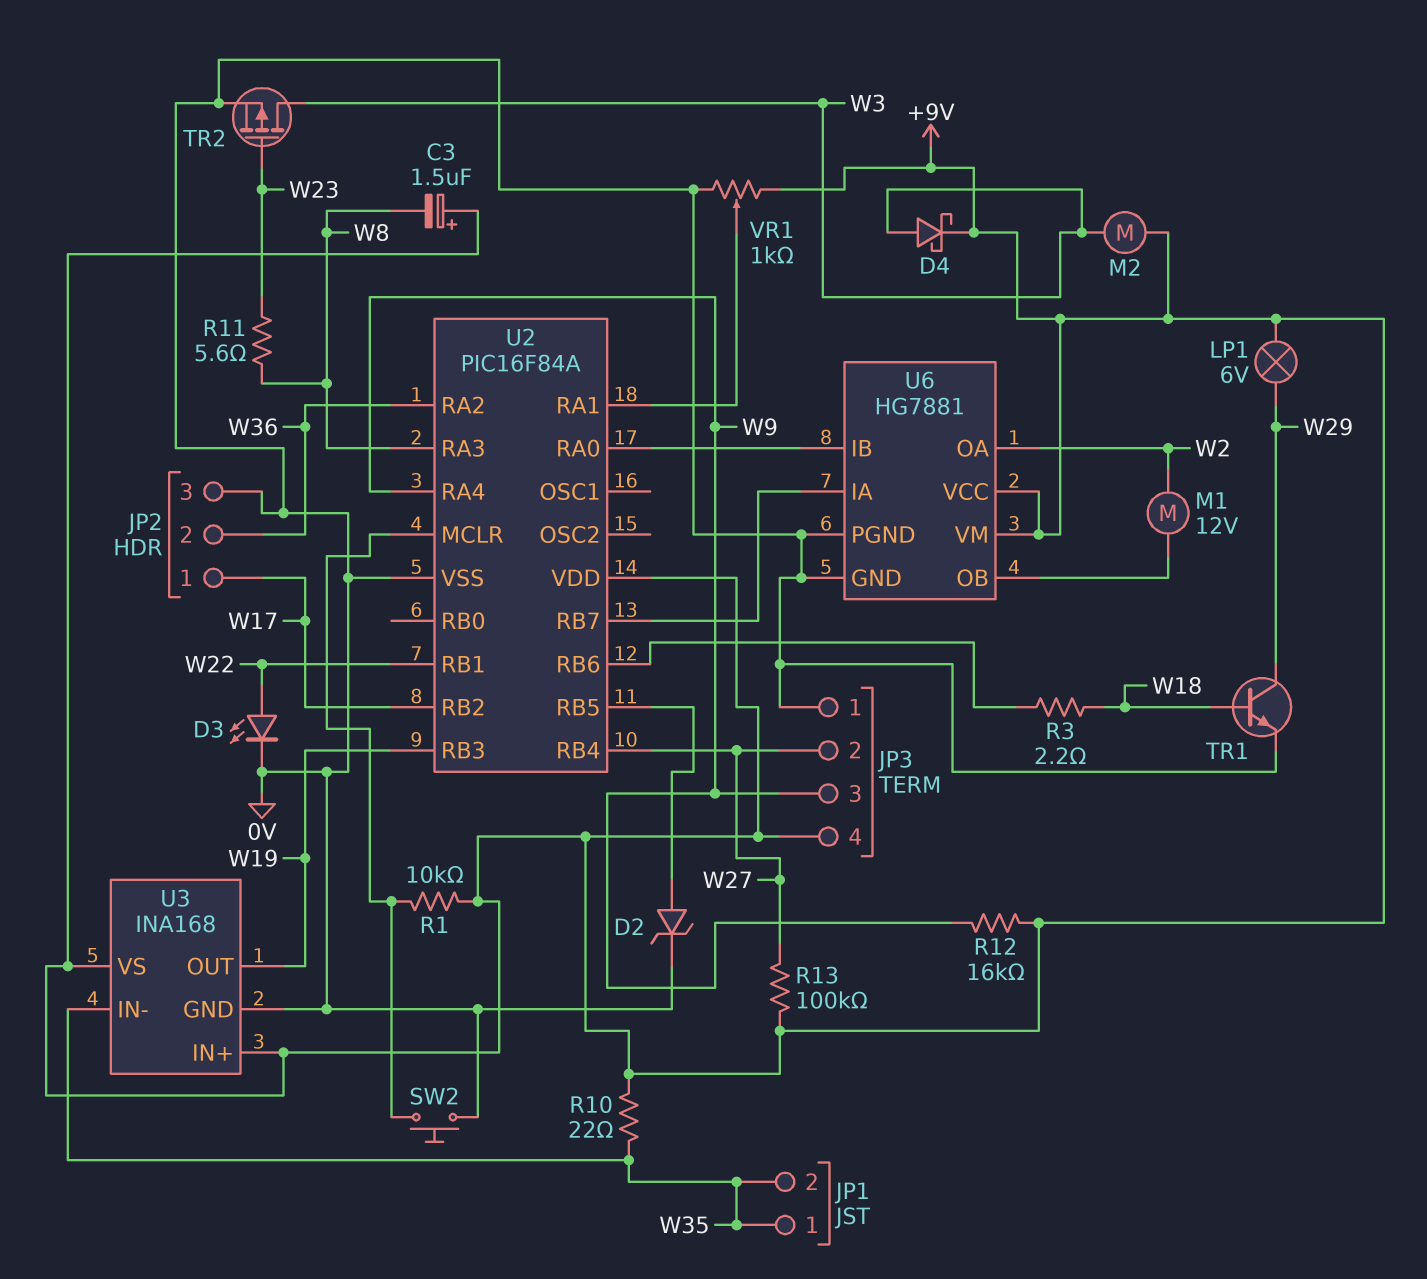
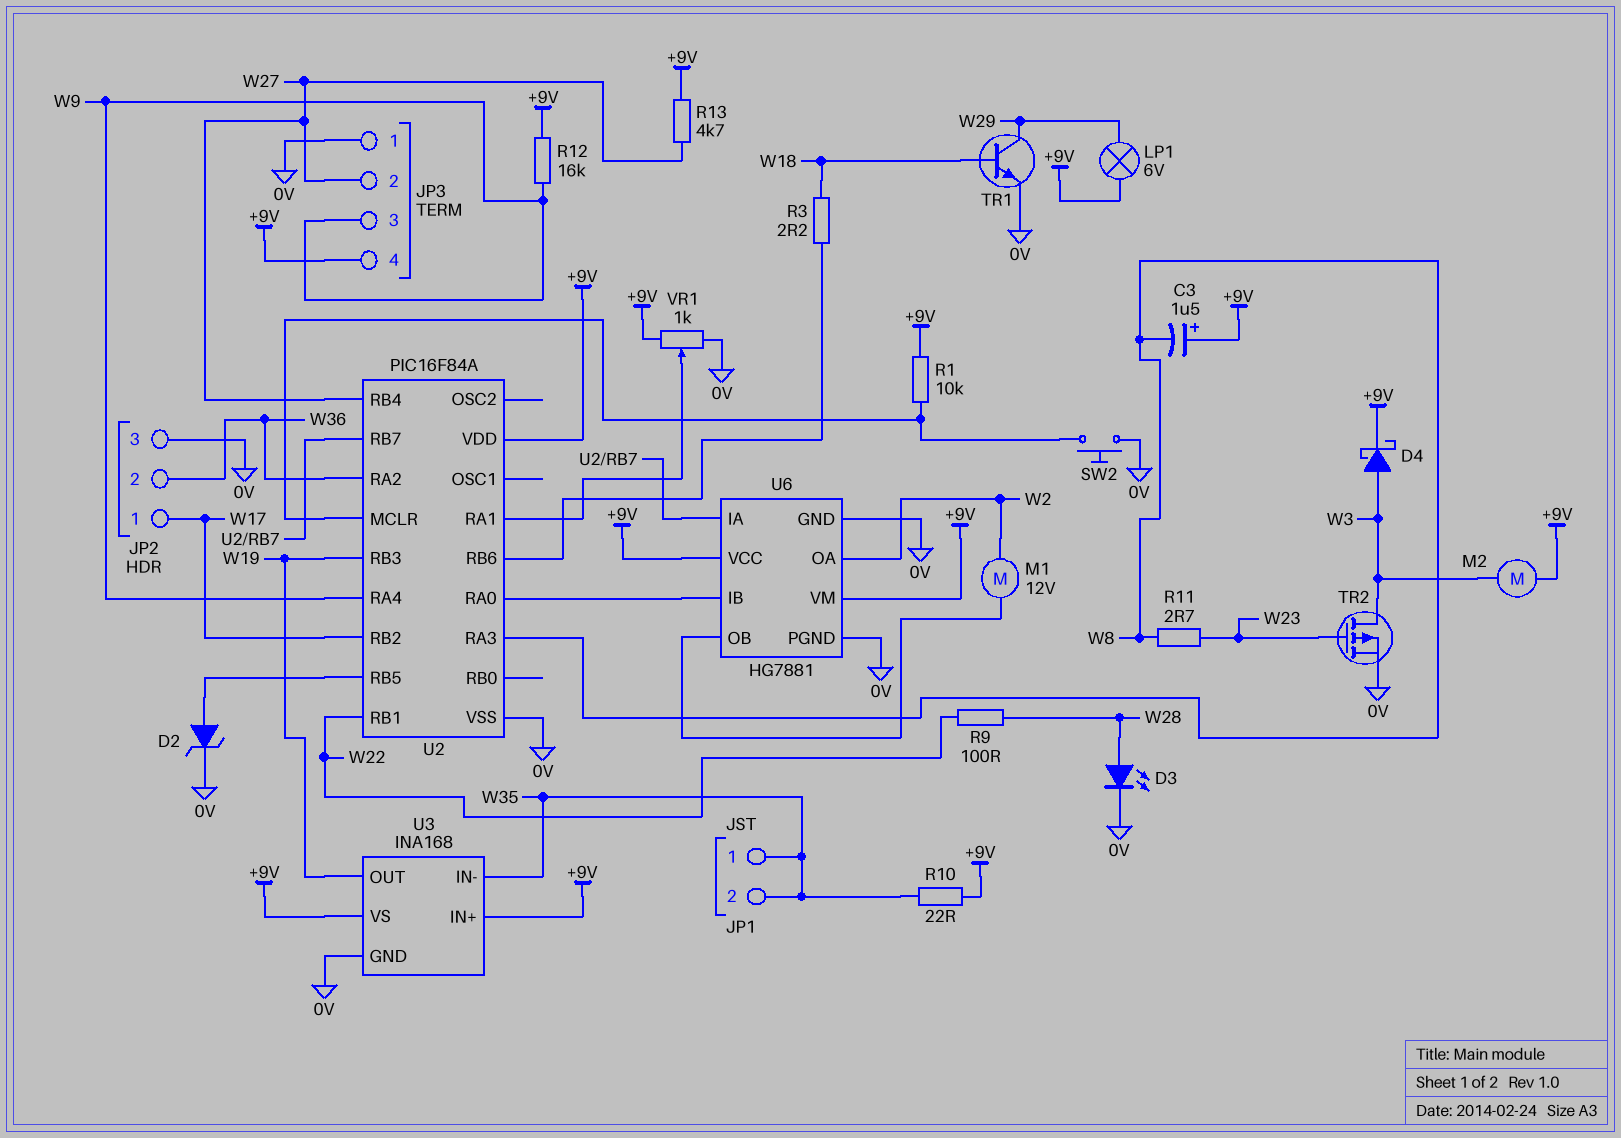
D3: LED (A W22, K 0V) -> LED (A W28, K 0V)
R9: none -> 100 (W22, W28)
R11: 5.6 (W8, W23) -> 2.7 (W8, W23)
R13: 100k (+9V, W27) -> 4.7k (+9V, W27)

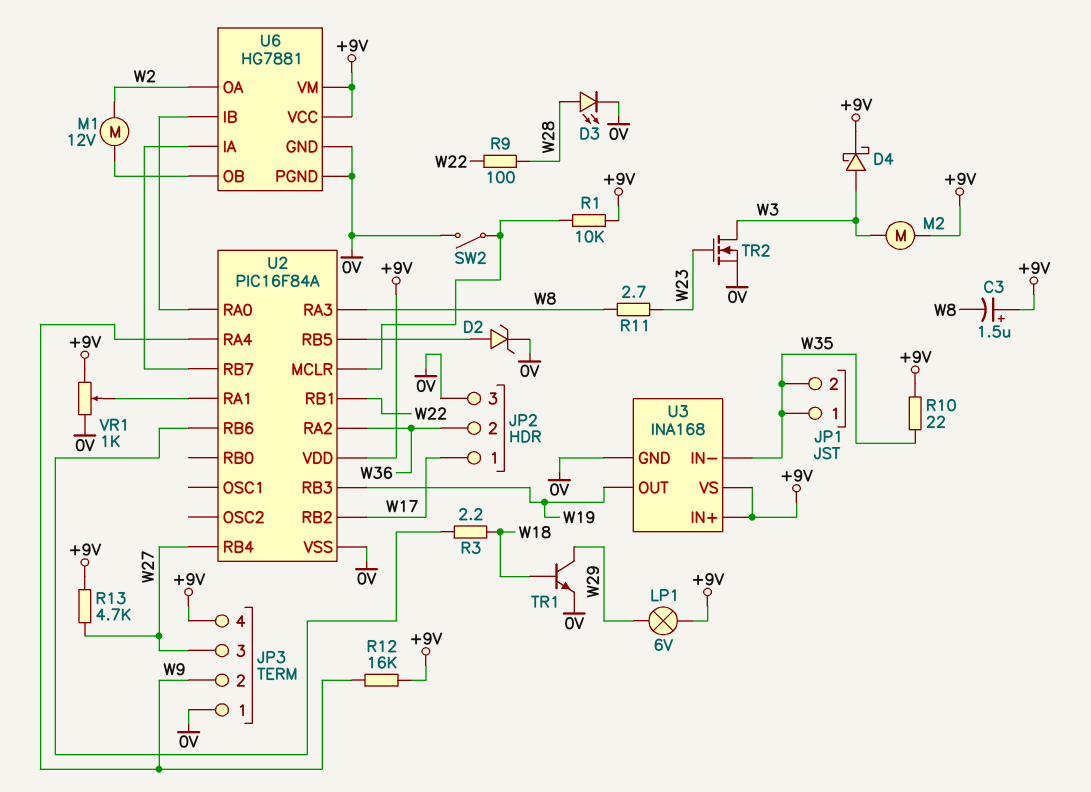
JP3 pin 2: W27 -> W9
JP3 pin 3: W9 -> W27
SW2: button (0V, U2/MCLR) -> switch (0V, U2/MCLR)
TR2: PMOS (G W23, D W3, S 0V) -> NMOS (G W23, D W3, S 0V)

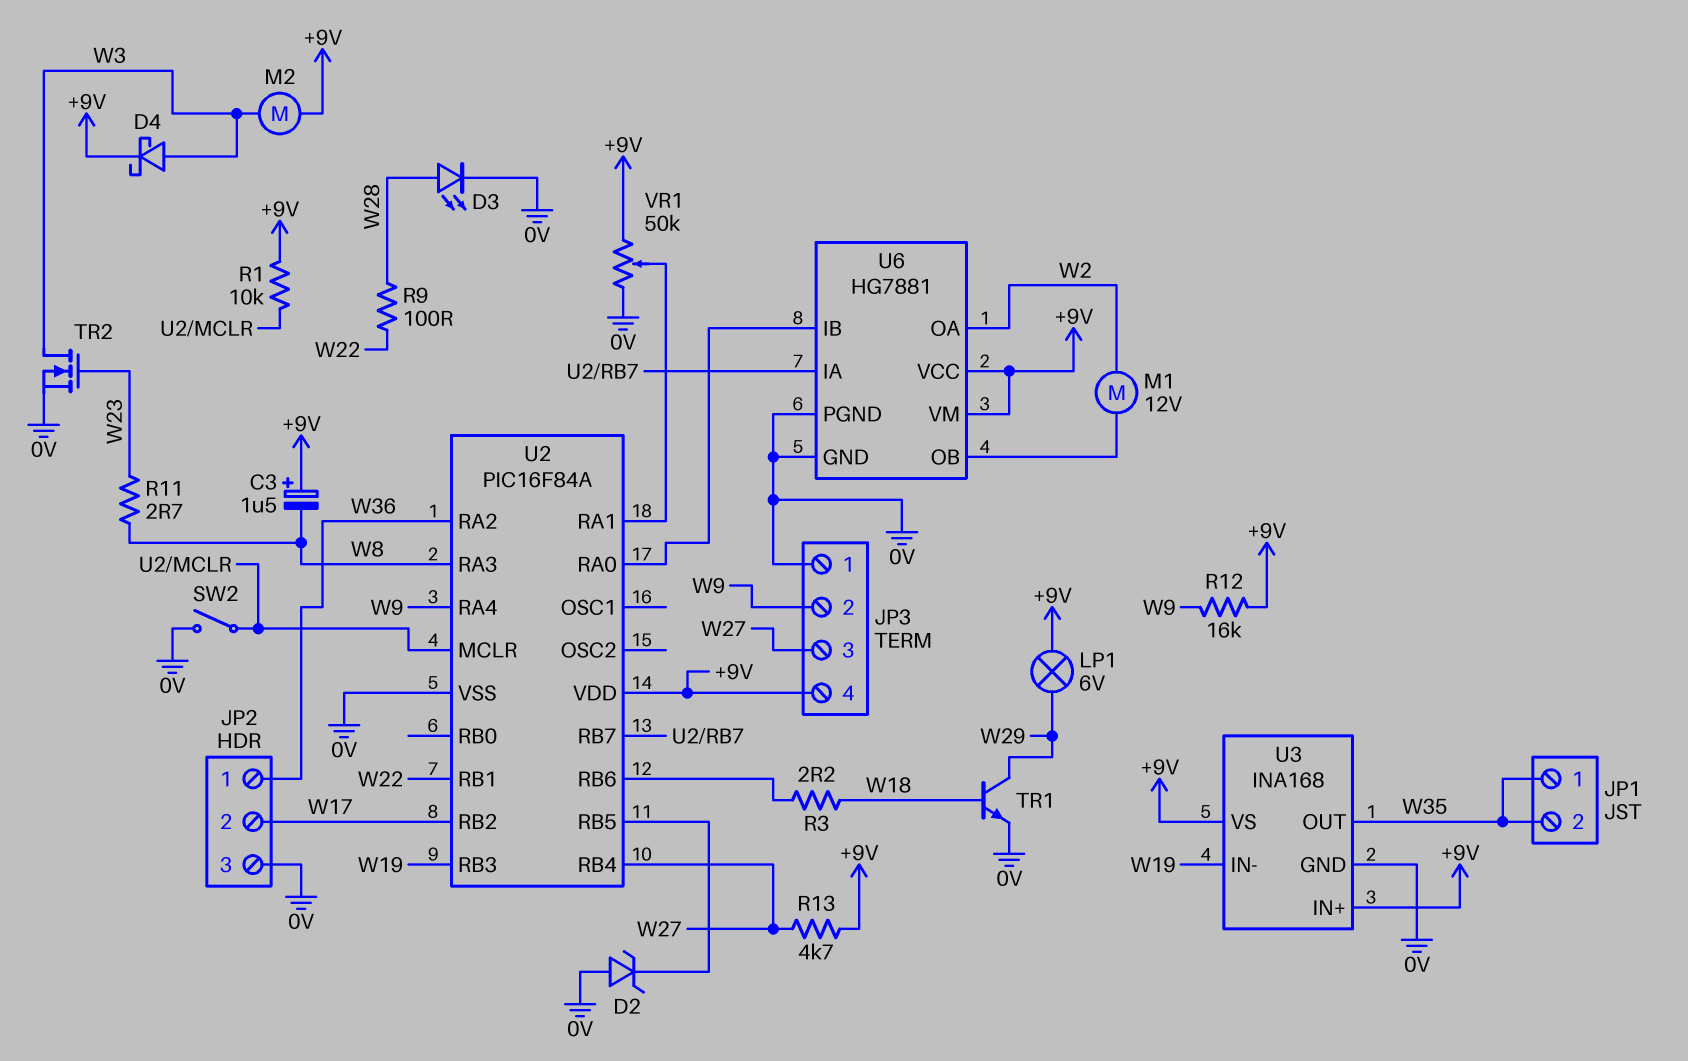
D2: zener (A U2/RB5, K 0V) -> zener (A 0V, K U2/RB5)
JP2 pin 1: W17 -> W36
JP2 pin 2: W36 -> W17
R10: 22 (+9V, W35) -> none
U3 pin IN-: W35 -> W19
U3 pin OUT: W19 -> W35
VR1: 1k (+9V, 0V, wiper U2/RA1) -> 50k (+9V, 0V, wiper U2/RA1)

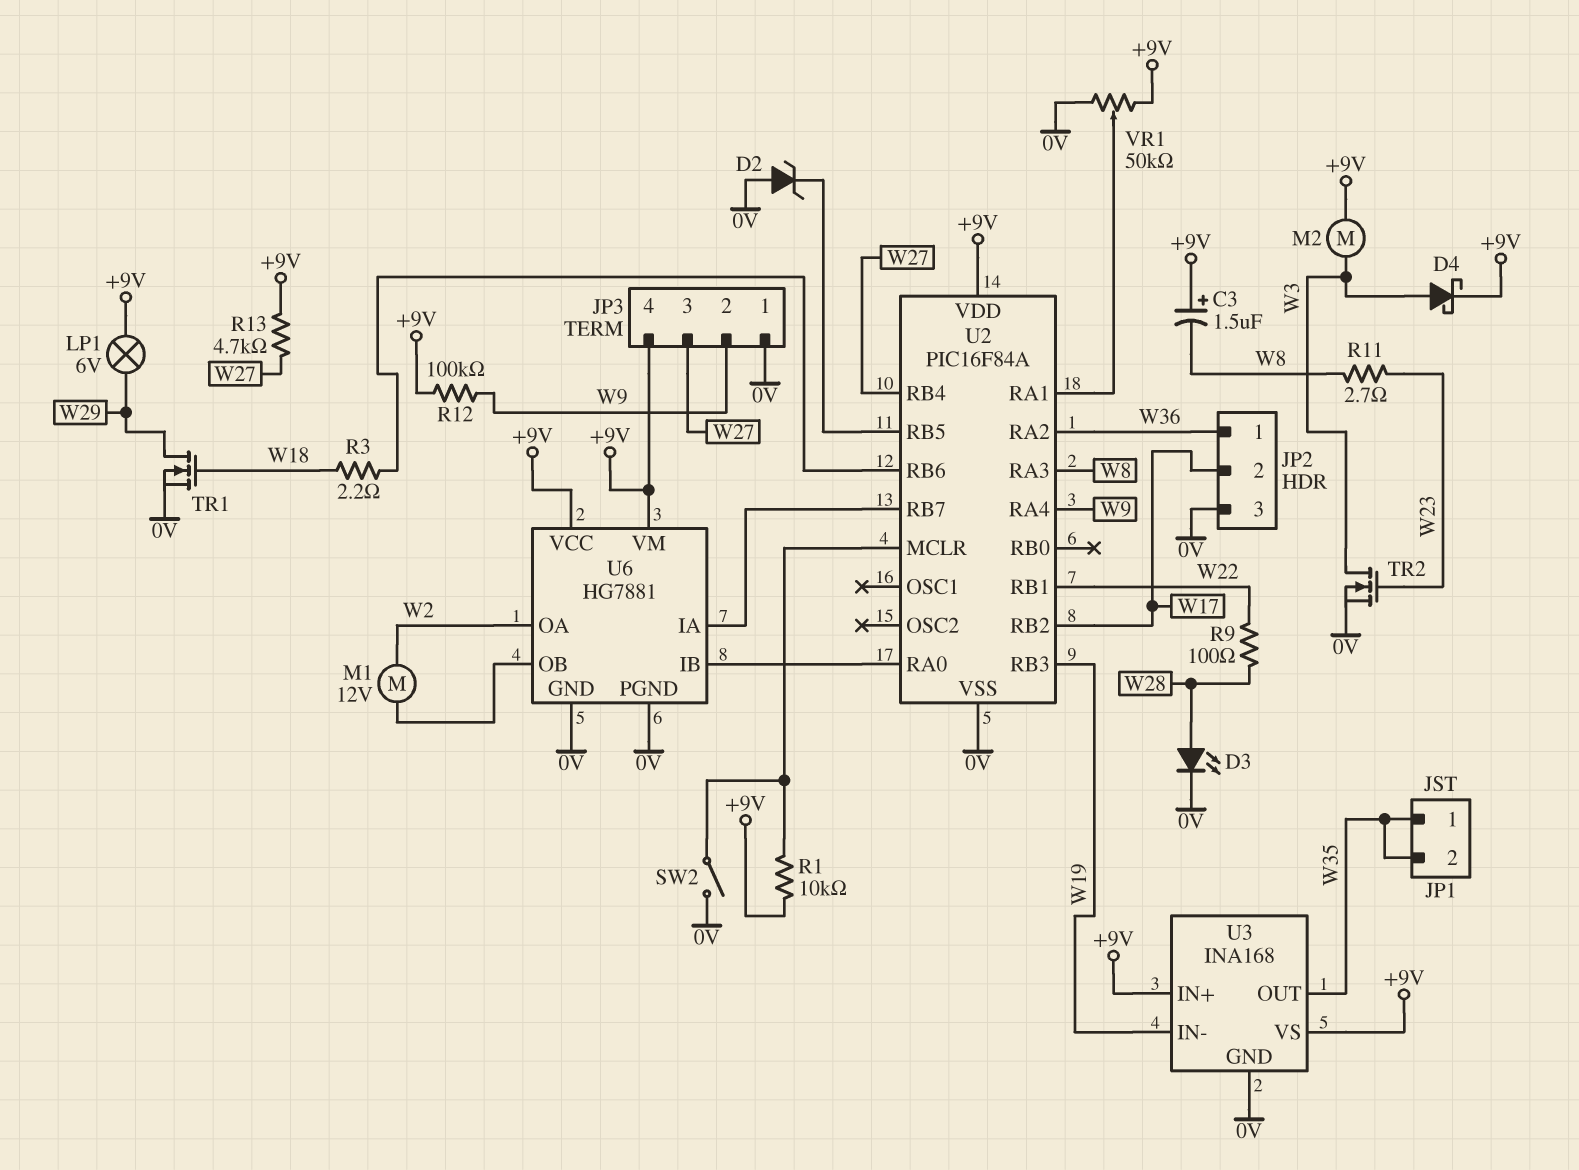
R12: 16k (+9V, W9) -> 100k (+9V, W9)
TR1: NPN (B W18, C W29, E 0V) -> NMOS (G W18, D W29, S 0V)

